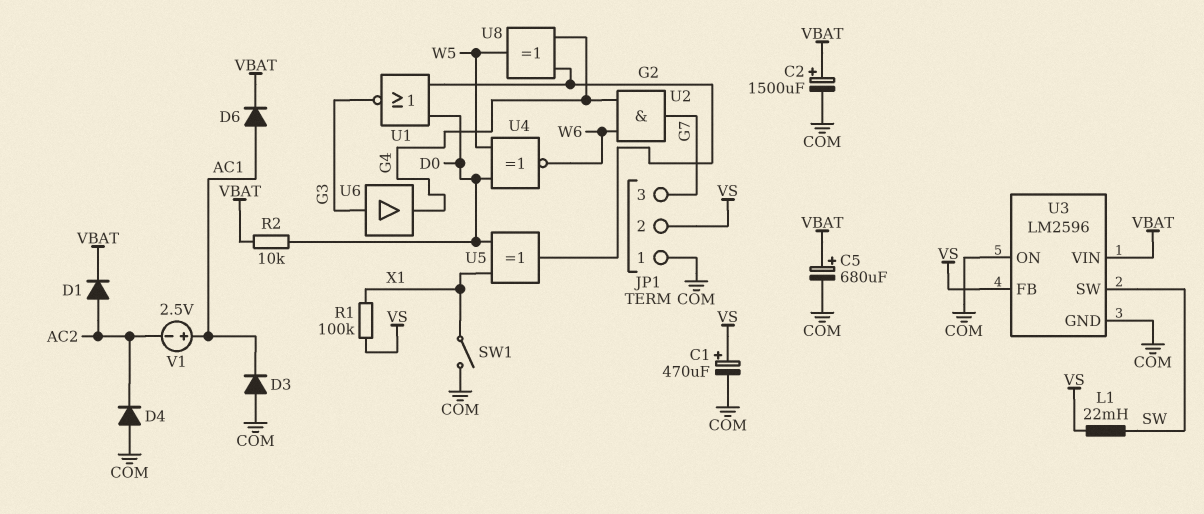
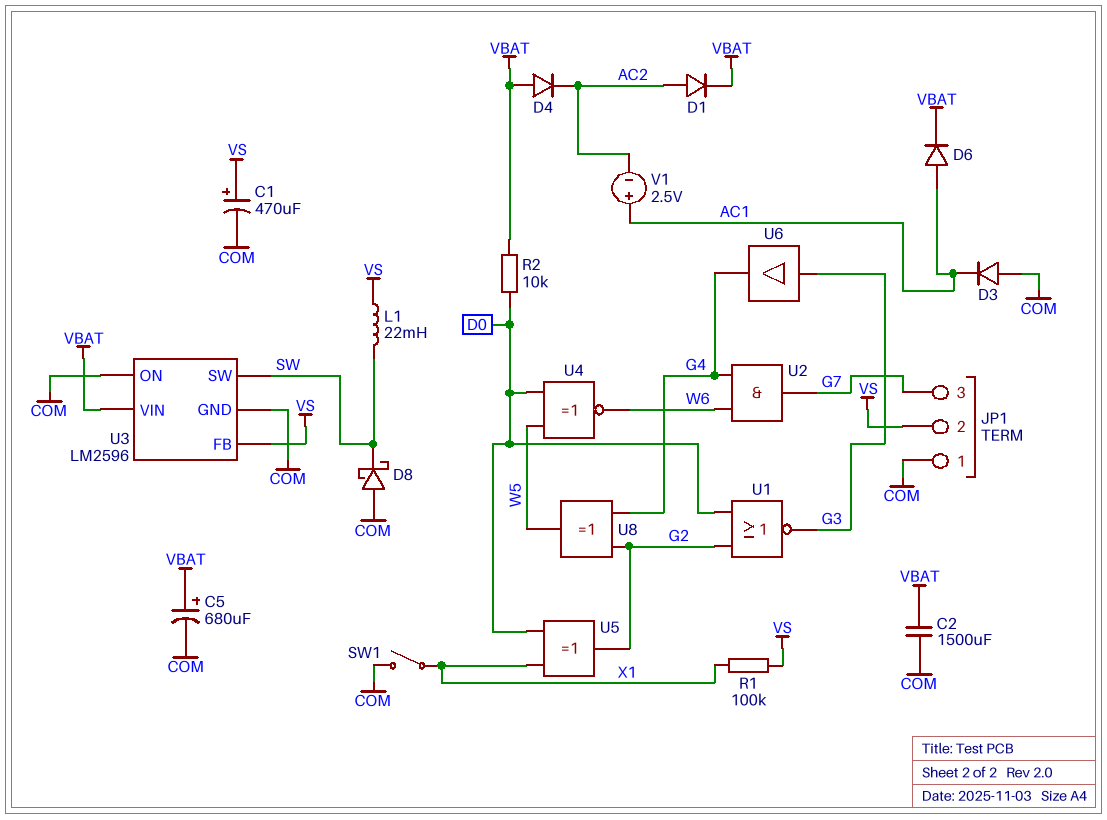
C2: 1500uF (plus VBAT, minus COM) -> 1500uF (COM, VBAT)
D4: diode (A COM, K AC2) -> diode (A VBAT, K AC2)
D8: none -> schottky (A COM, K SW)

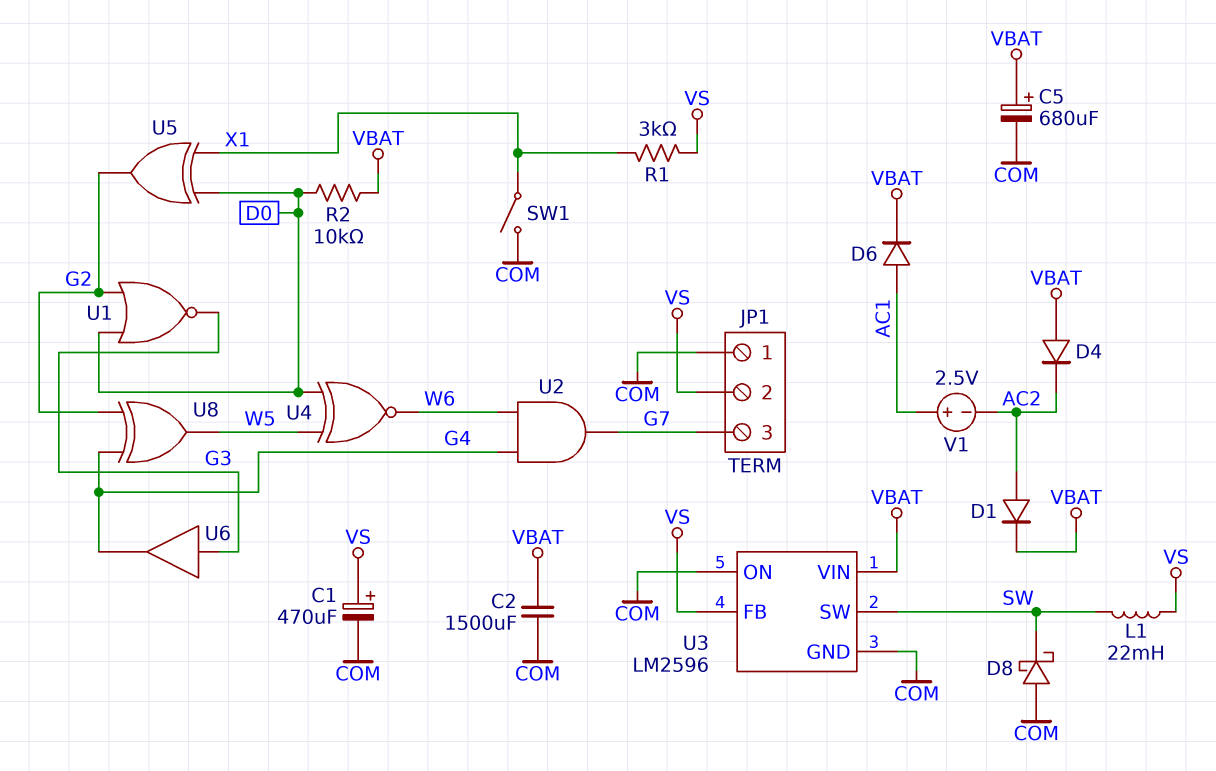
D3: diode (A COM, K AC1) -> none
R1: 100k (VS, X1) -> 3k (VS, X1)

